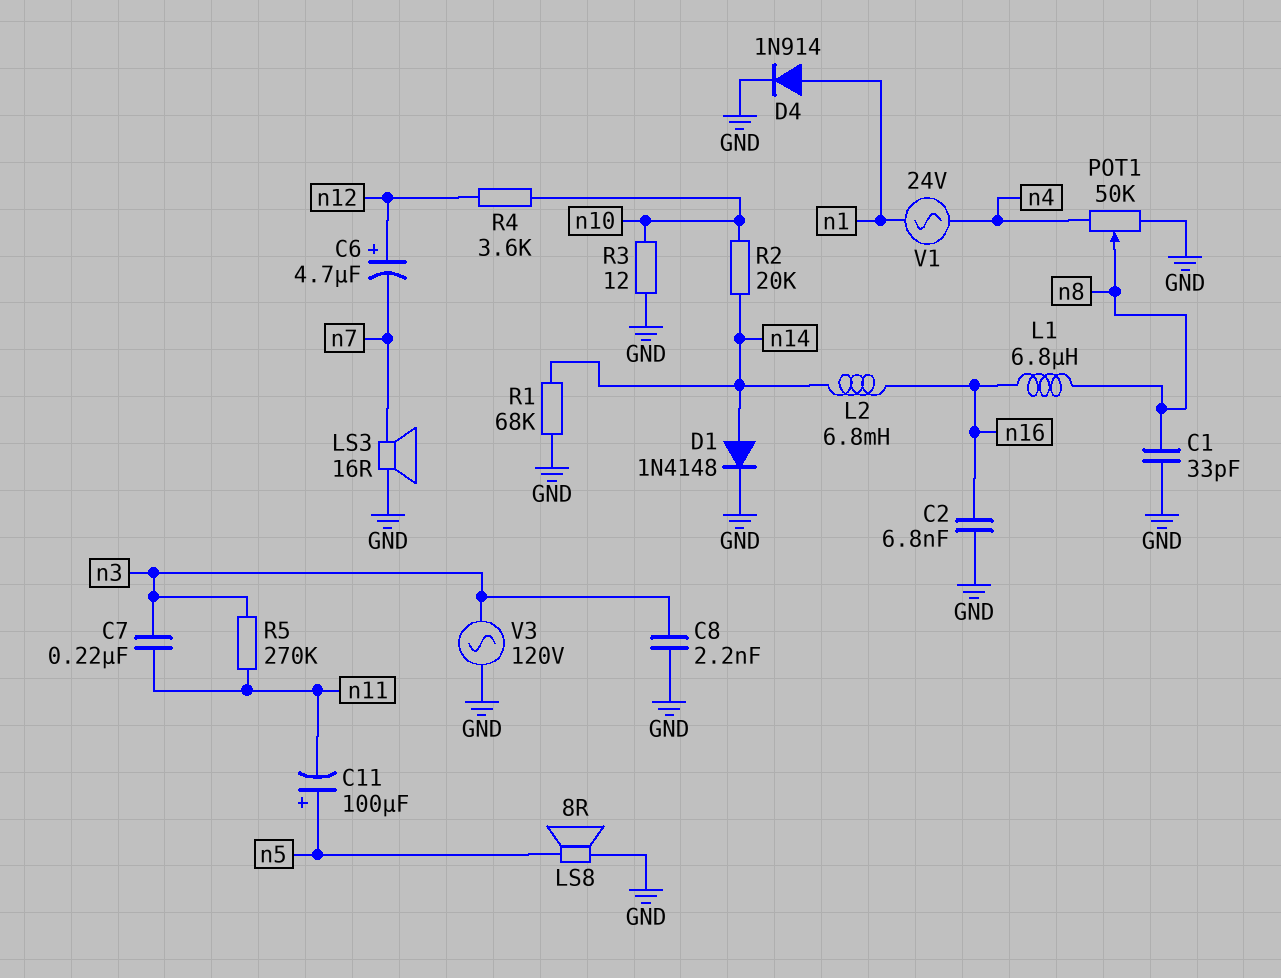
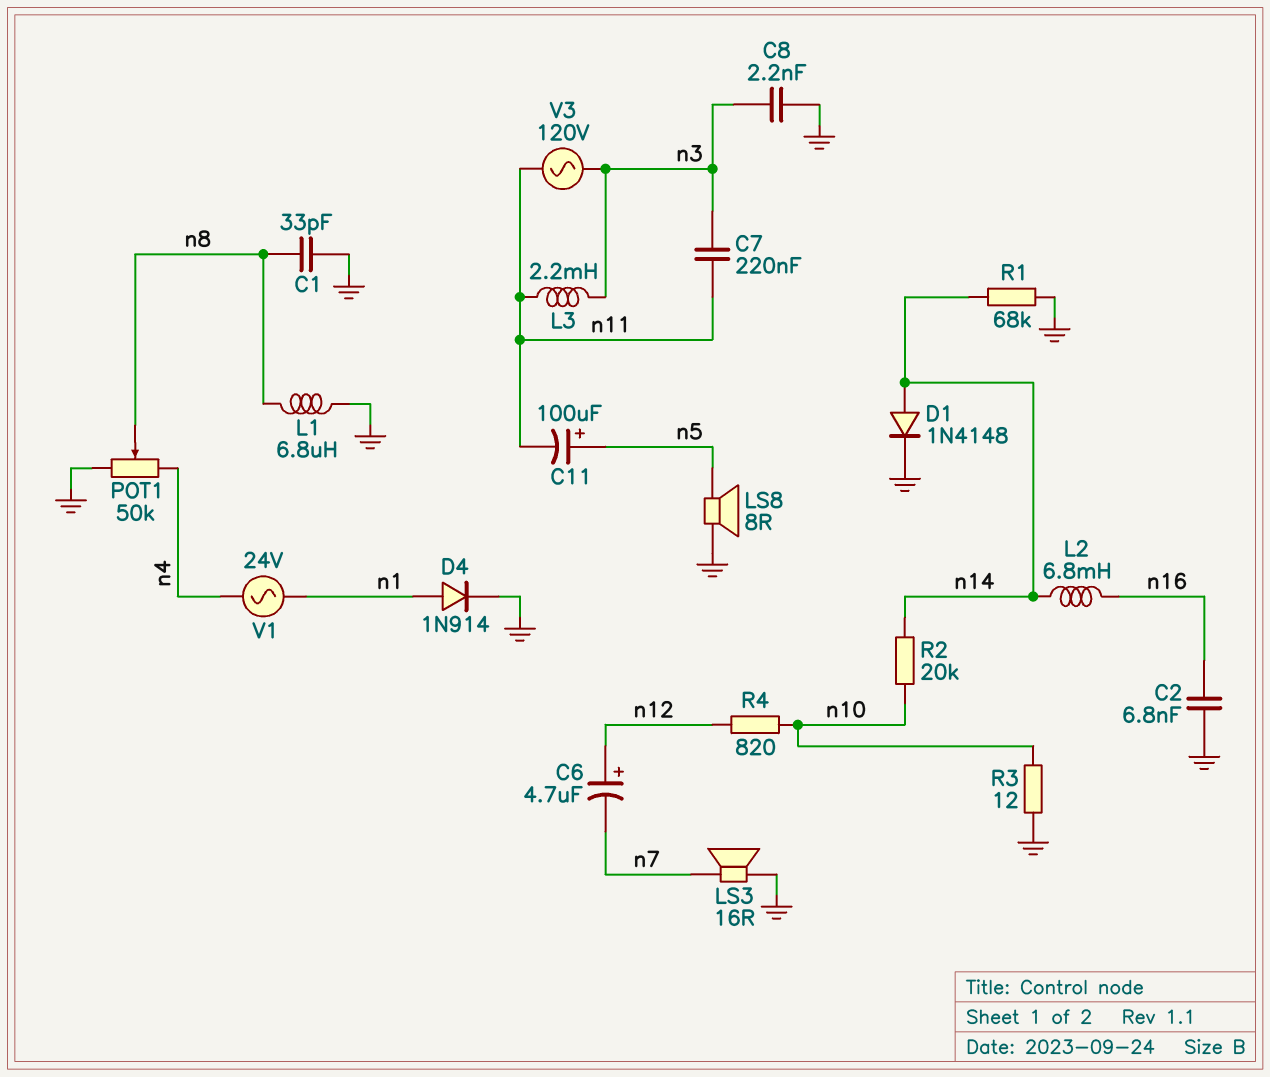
L1: 6.8uH (n8, n16) -> 6.8uH (GND, n8)
L3: none -> 2.2mH (n3, n11)
R4: 3.6k (n10, n12) -> 820 (n10, n12)
R5: 270k (n3, n11) -> none
V3: AC 120V (GND, n3) -> AC 120V (n3, n11)

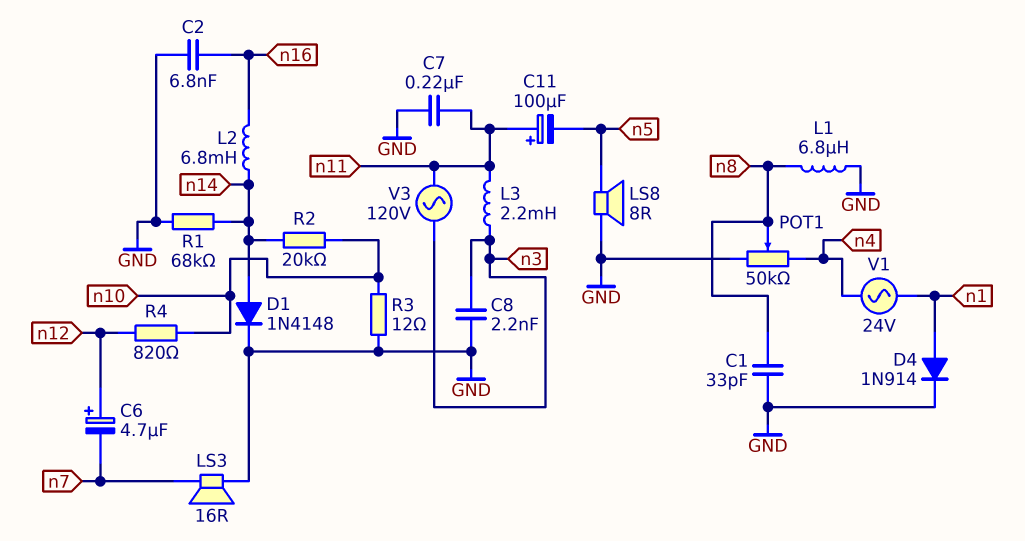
C7: 220nF (n3, n11) -> 220nF (GND, n11)
C11: 100uF (plus n5, minus n11) -> 100uF (plus n11, minus n5)

